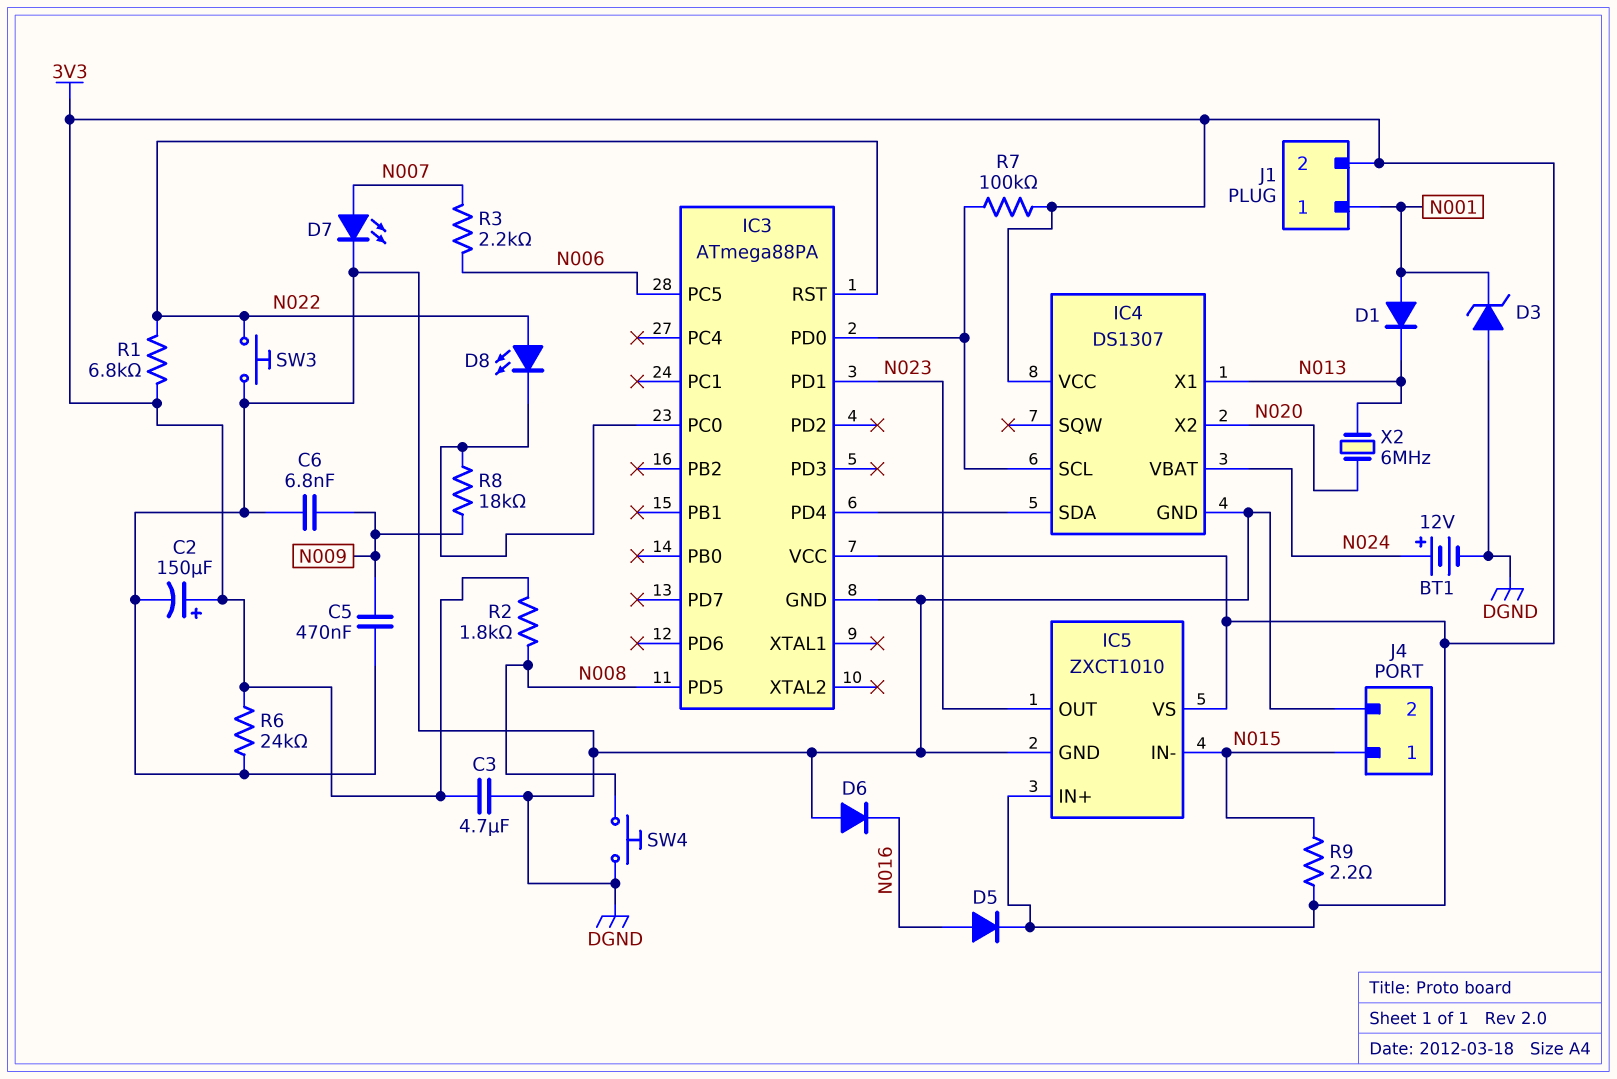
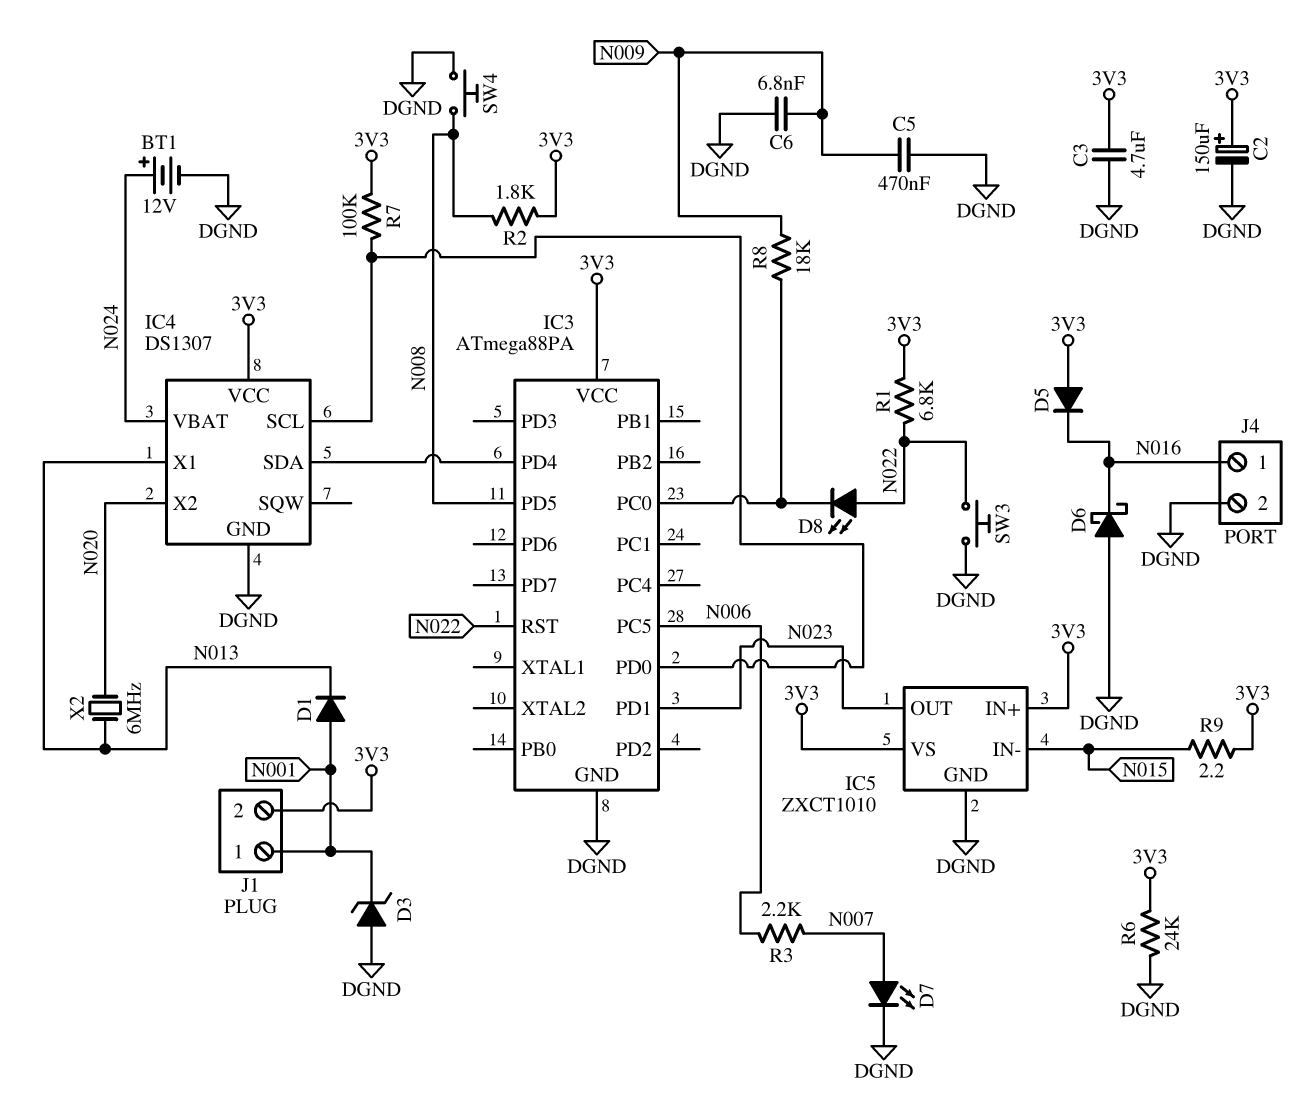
D5: diode (A N016, K 3V3) -> diode (A 3V3, K N016)
D6: diode (A DGND, K N016) -> schottky (A DGND, K N016)
J4 pin 1: N015 -> N016

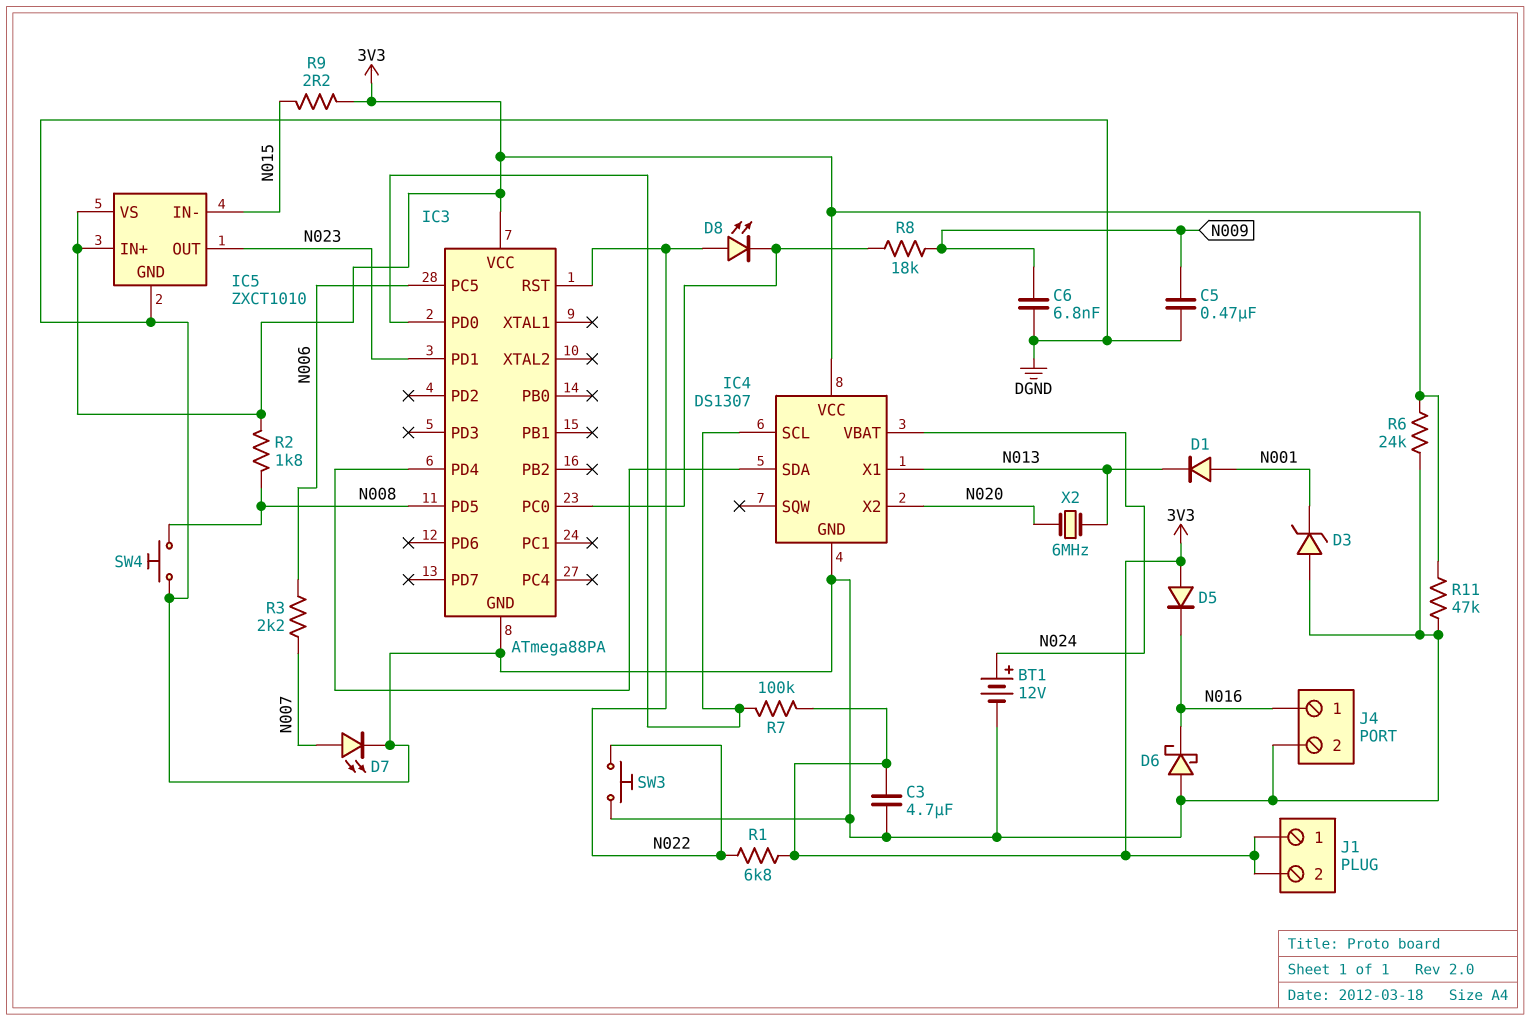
C2: 150uF (plus 3V3, minus DGND) -> none
J1 pin 1: N001 -> 3V3
R11: none -> 47k (3V3, DGND)

